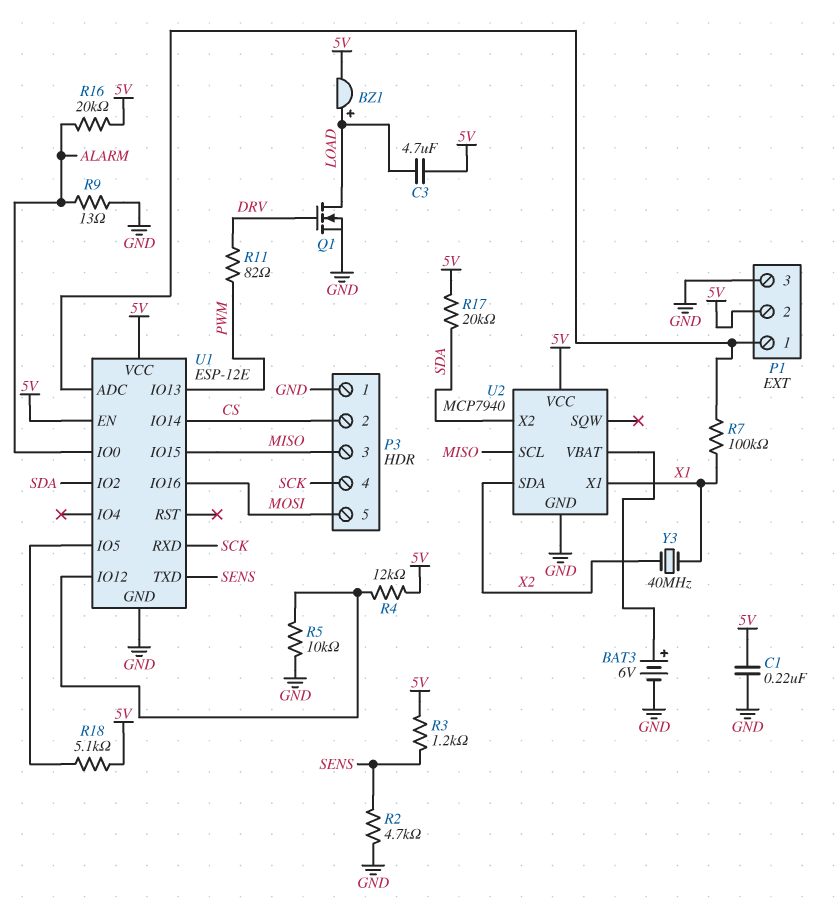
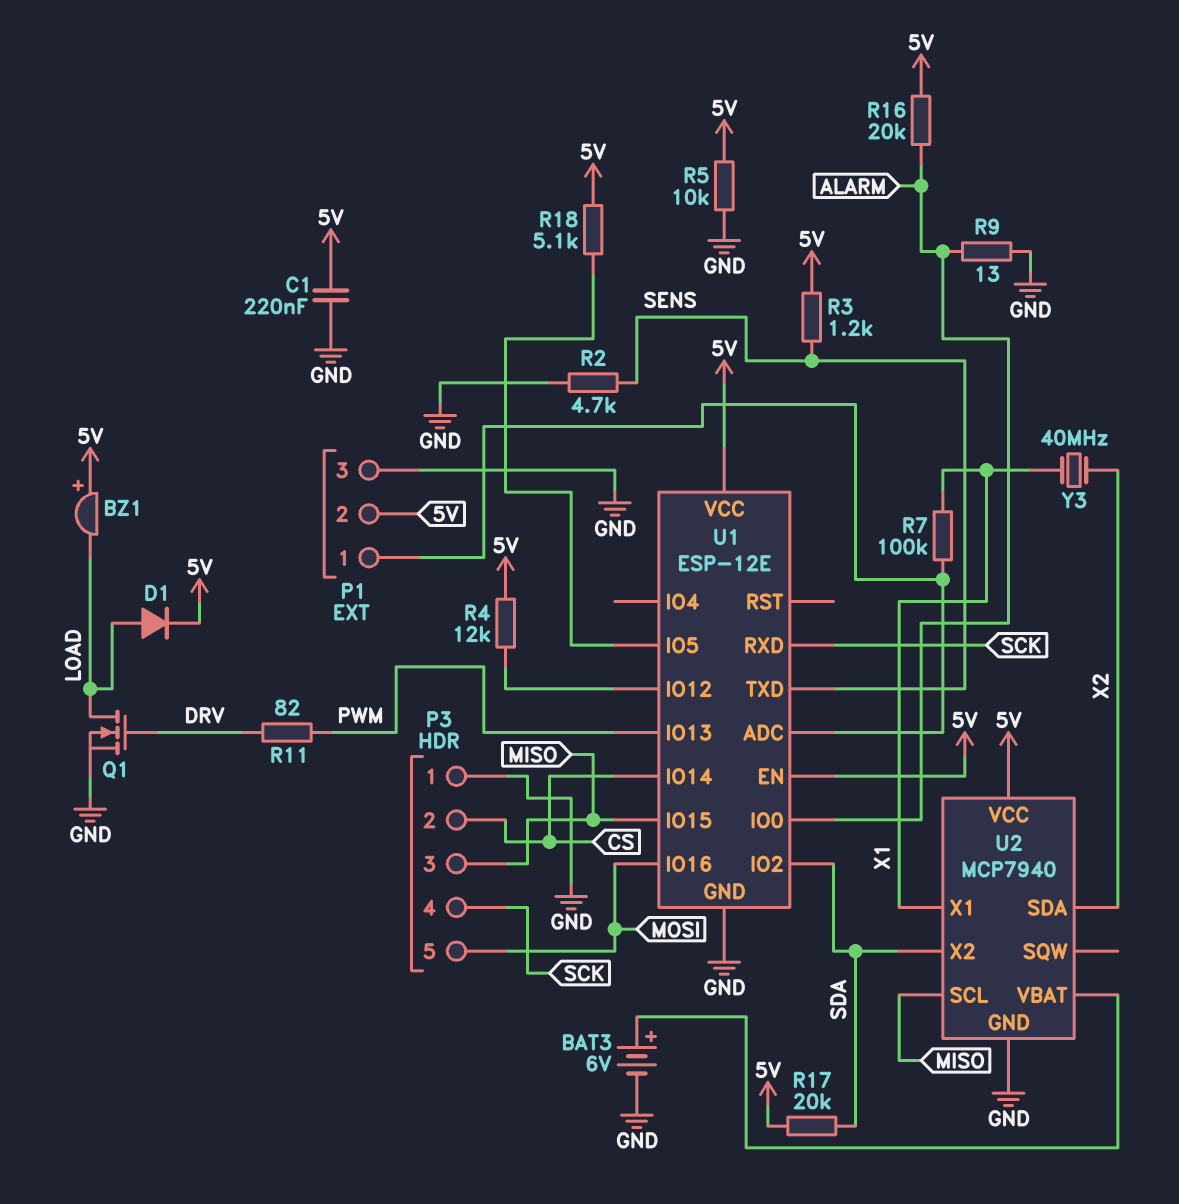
BZ1: buzzer (plus LOAD, minus 5V) -> buzzer (plus 5V, minus LOAD)
C3: 4.7uF (5V, LOAD) -> none
D1: none -> diode (A LOAD, K 5V)
R5: 10k (GND, U1/IO12) -> 10k (5V, GND)

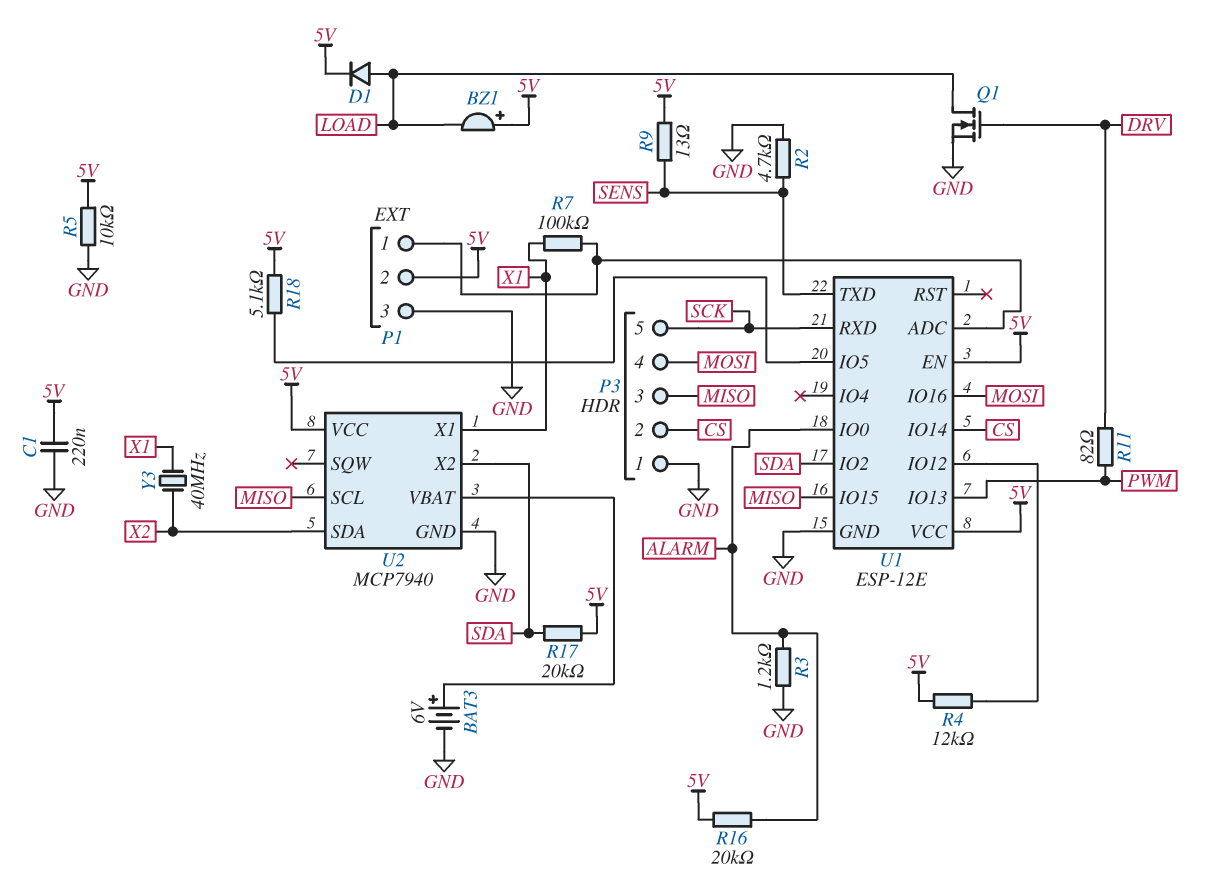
P3 pin 4: SCK -> MOSI
P3 pin 5: MOSI -> SCK
R3: 1.2k (5V, SENS) -> 1.2k (ALARM, GND)
R9: 13 (ALARM, GND) -> 13 (5V, SENS)

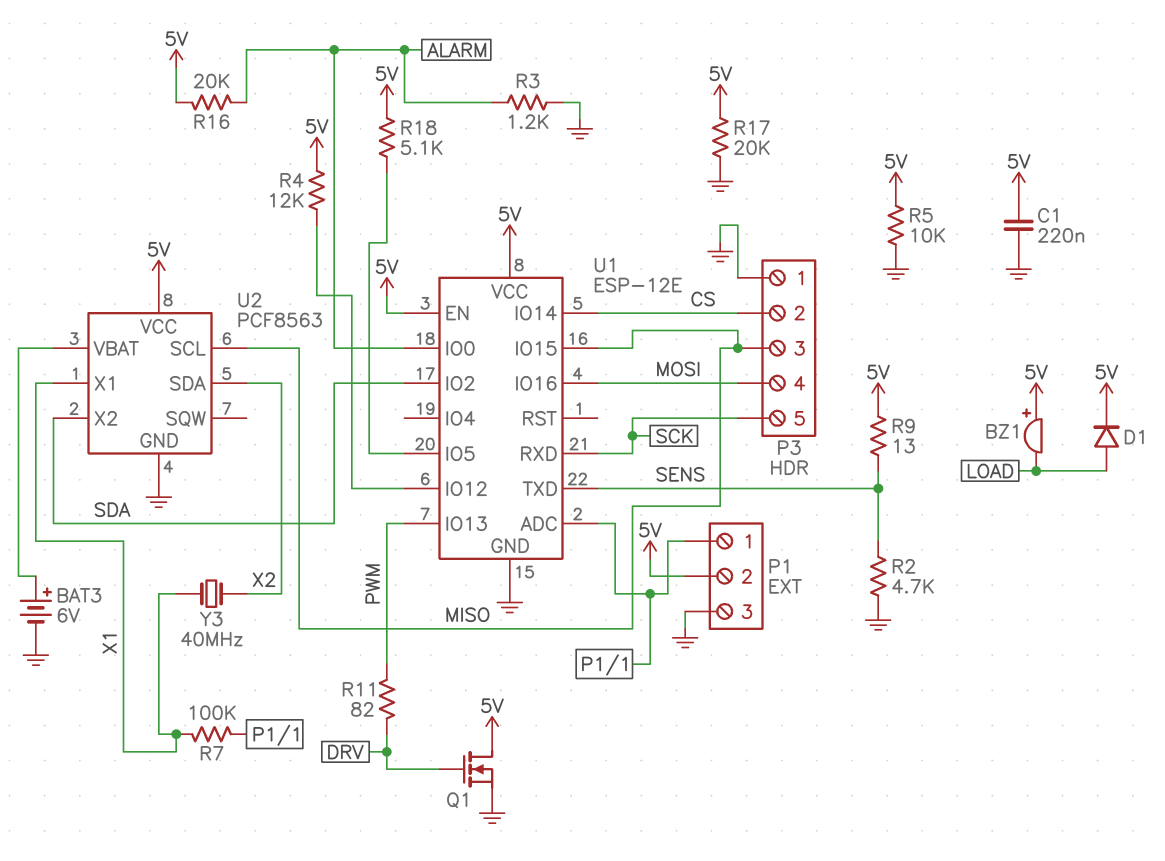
Q1: NMOS (G DRV, D LOAD, S GND) -> NMOS (G DRV, D 5V, S GND)
R17: 20k (5V, SDA) -> 20k (5V, GND)
U2: MCP7940 -> PCF8563

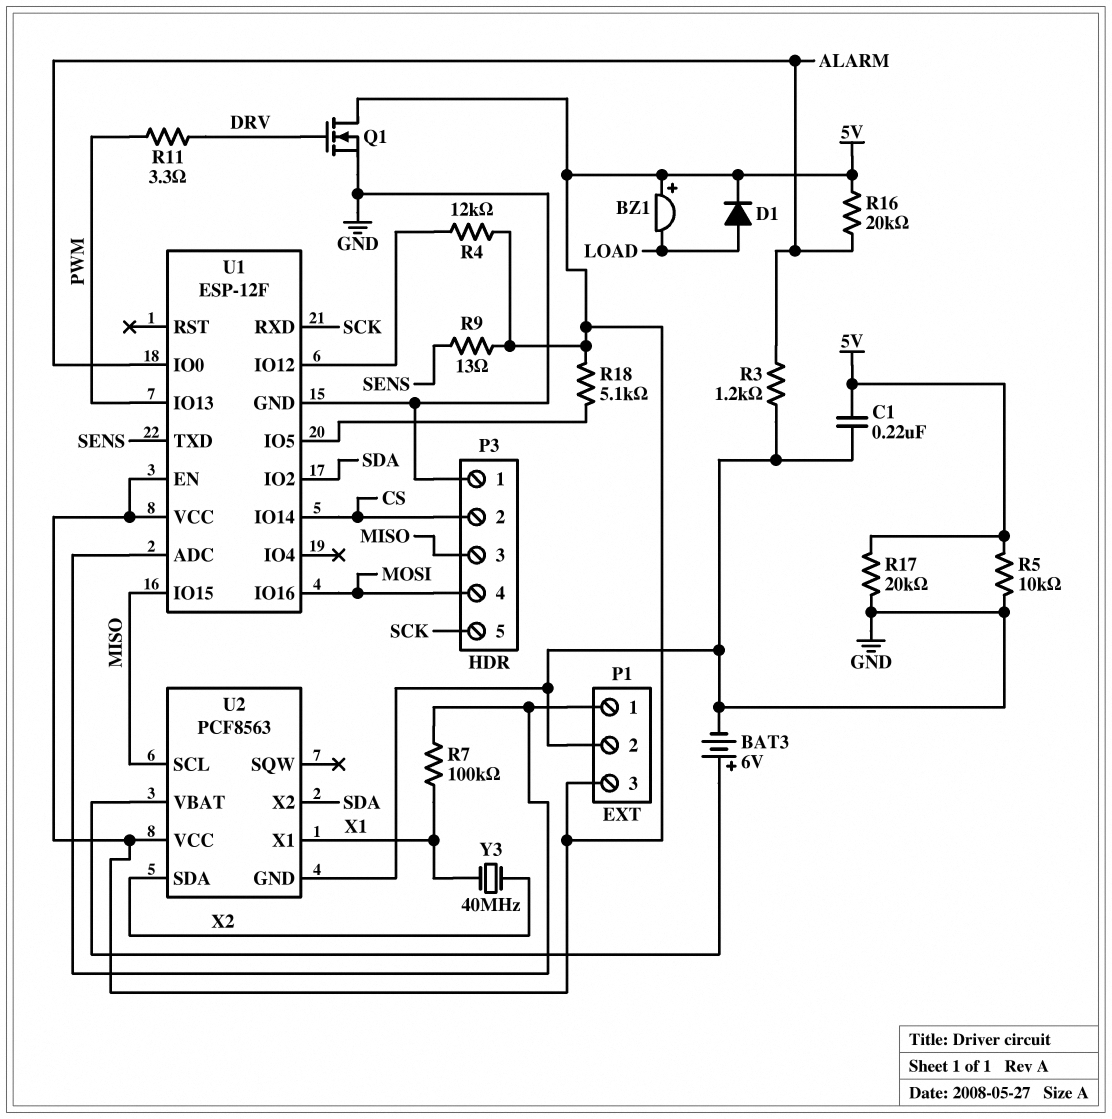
P1 pin 2: 5V -> GND
P1 pin 3: GND -> 5V
R2: 4.7k (GND, SENS) -> none
R11: 82 (DRV, PWM) -> 3.3 (DRV, PWM)
U1: ESP-12E -> ESP-12F

